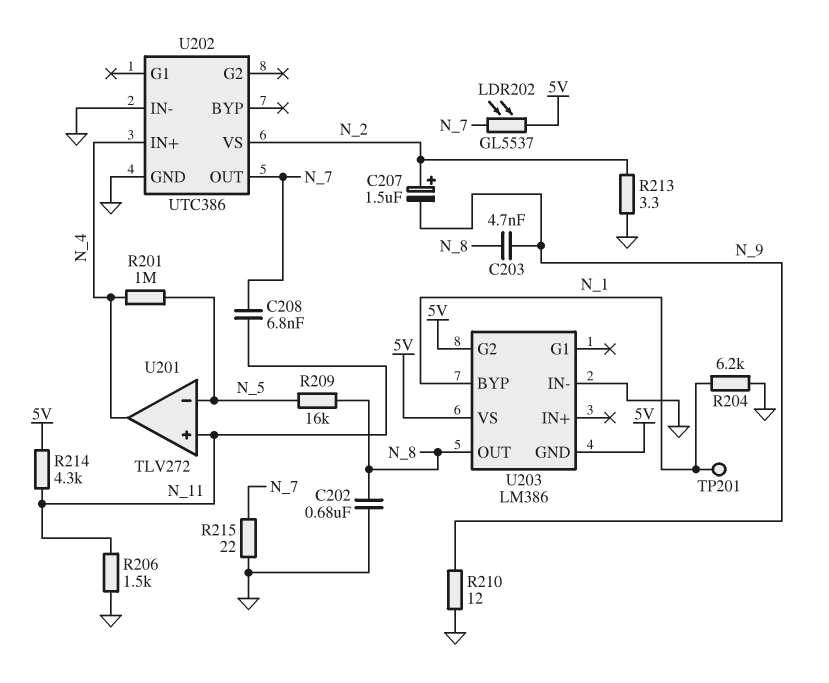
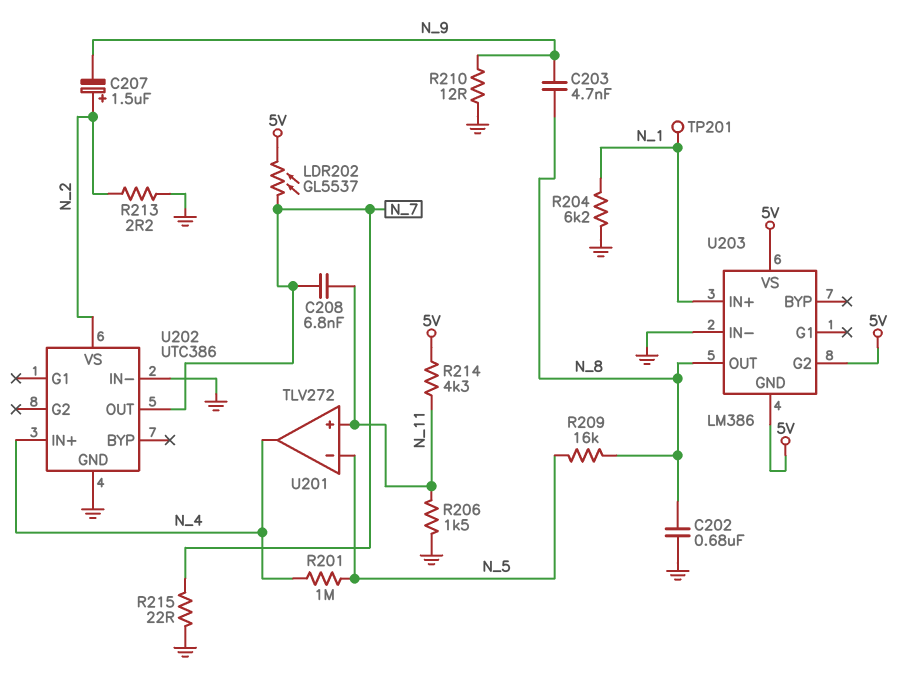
R213: 3.3 (GND, N_2) -> 2.2 (GND, N_2)
U203 pin BYP: N_1 -> none
U203 pin IN+: none -> N_1

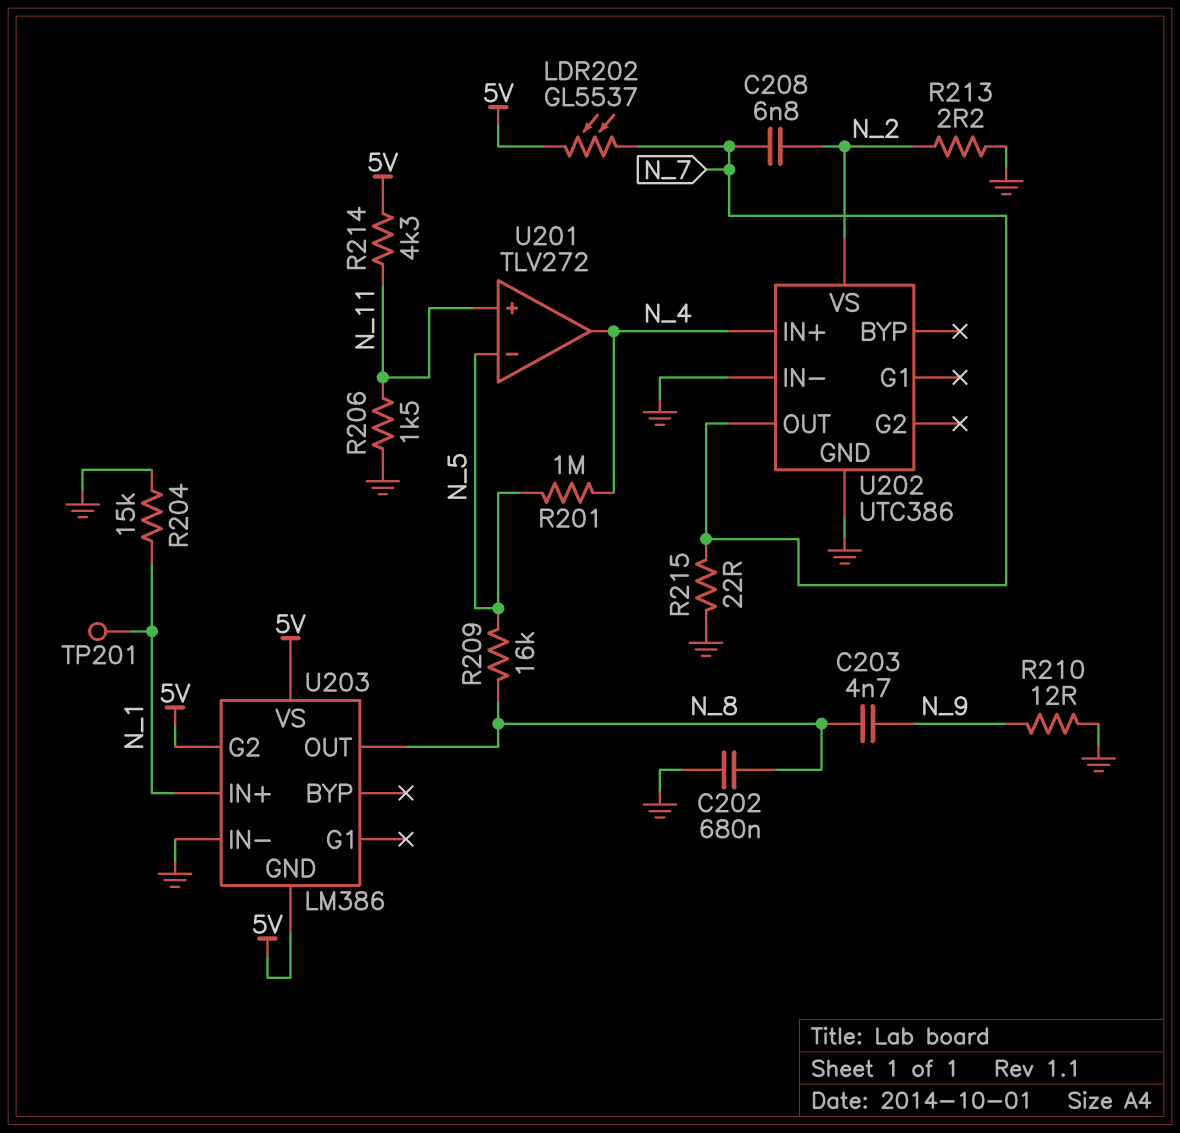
C207: 1.5uF (plus N_2, minus N_9) -> none
C208: 6.8nF (N_7, N_11) -> 6.8nF (N_2, N_7)
R204: 6.2k (GND, N_1) -> 15k (GND, N_1)

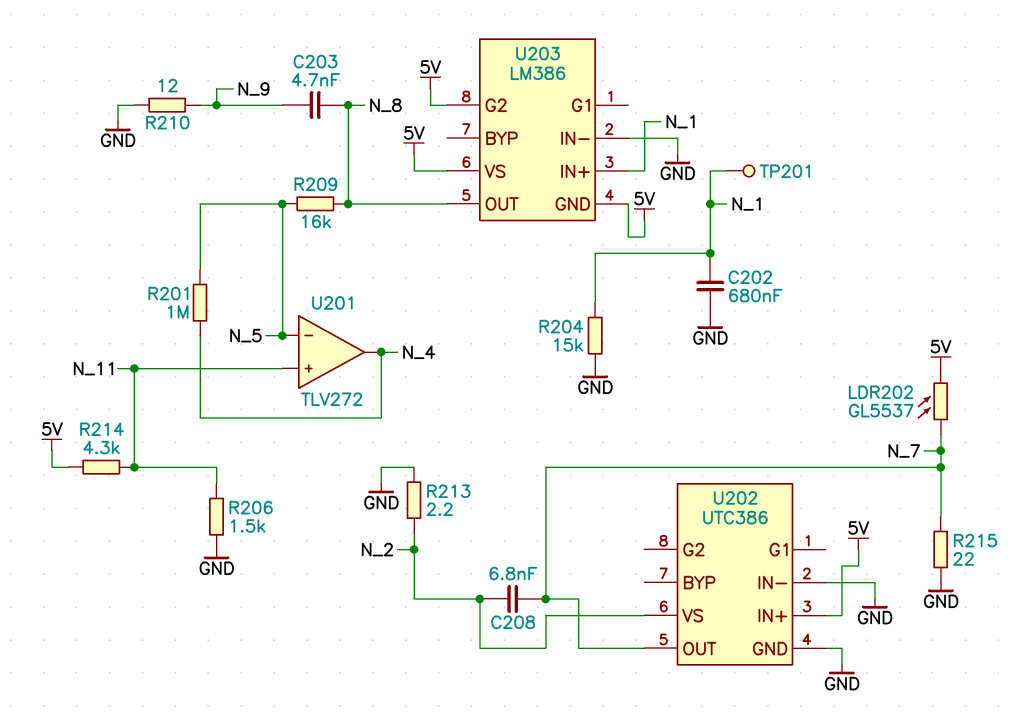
C202: 680nF (GND, N_8) -> 680nF (GND, N_1)
U202 pin IN+: N_4 -> 5V

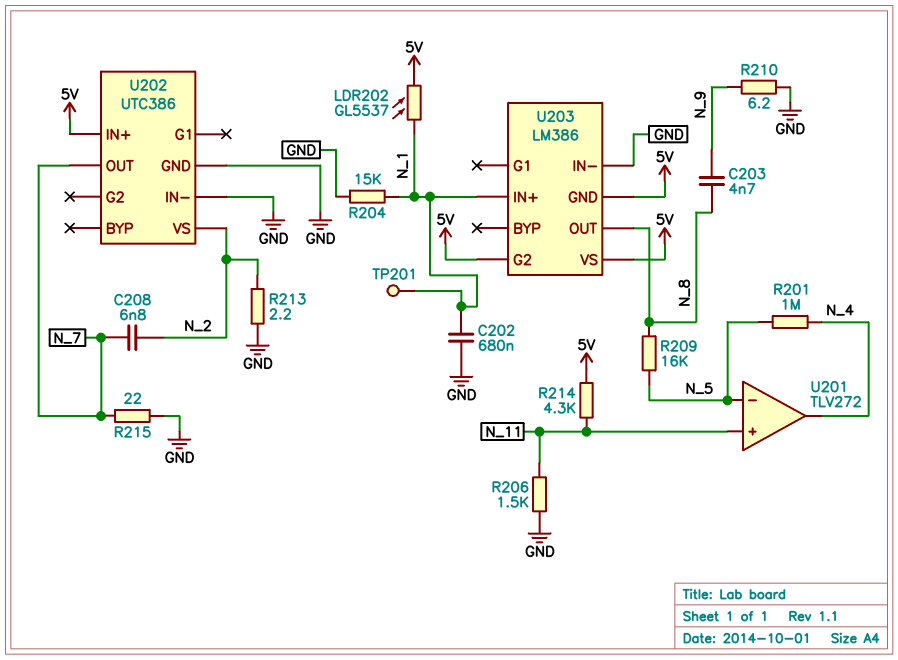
LDR202: GL5537 (5V, N_7) -> GL5537 (5V, N_1)
R210: 12 (GND, N_9) -> 6.2 (GND, N_9)

